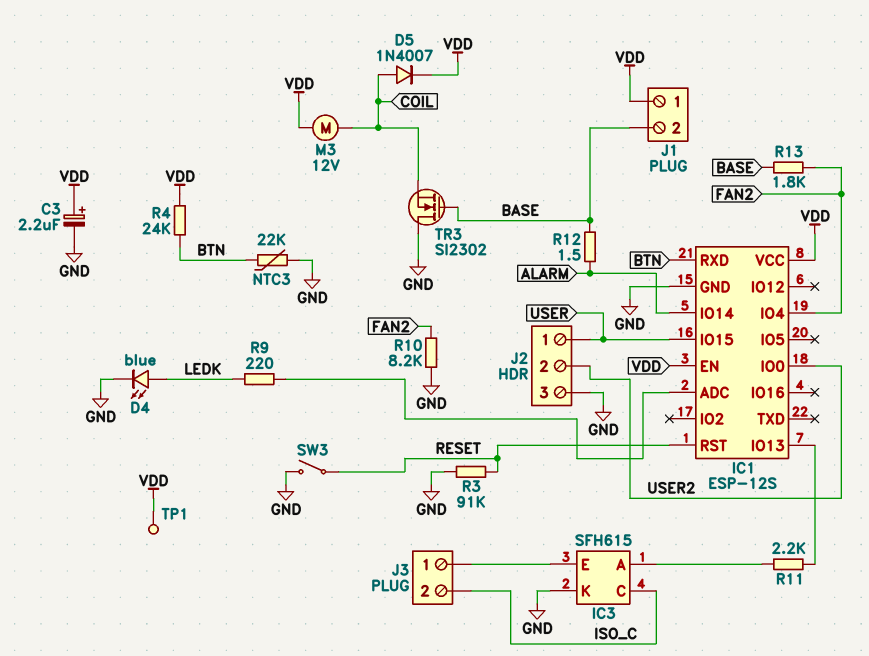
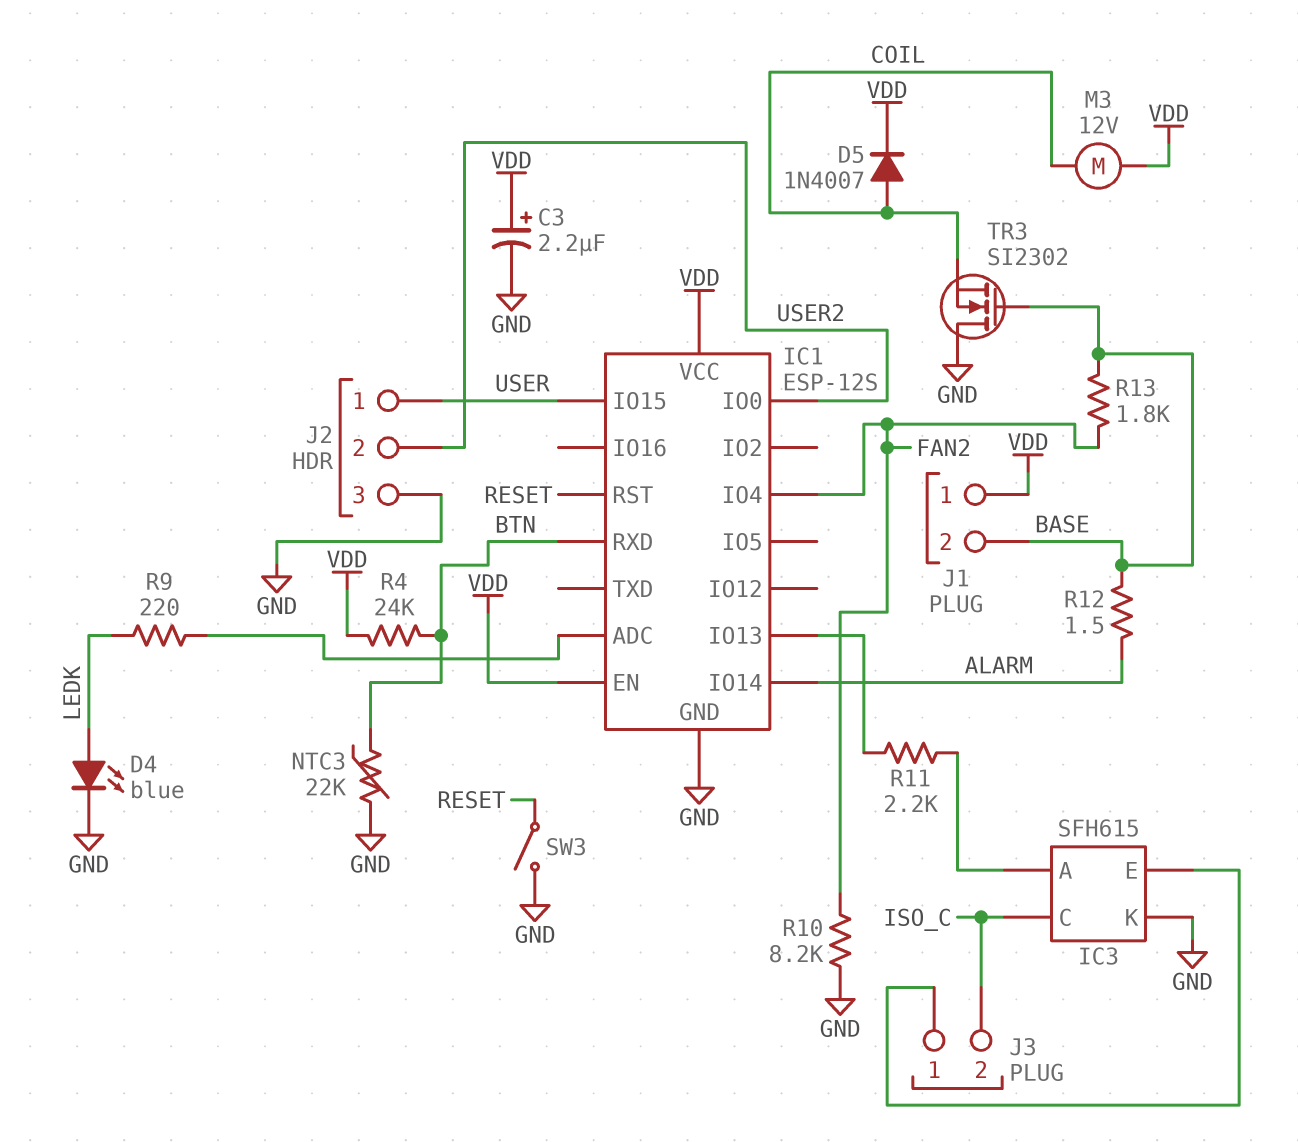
R3: 91k (GND, RESET) -> none
TP1: test point (VDD) -> none

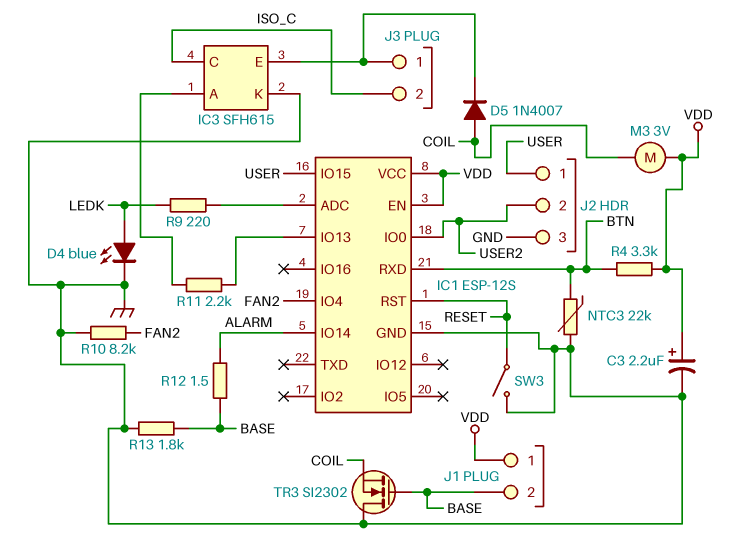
D5: diode 1N4007 (A COIL, K VDD) -> diode 1N4007 (A COIL, K IC3/E)
M3: motor 12V (COIL, VDD) -> motor 3V (COIL, VDD)
R4: 24k (BTN, VDD) -> 3.3k (BTN, VDD)
R13: 1.8k (BASE, FAN2) -> 1.8k (BASE, GND)

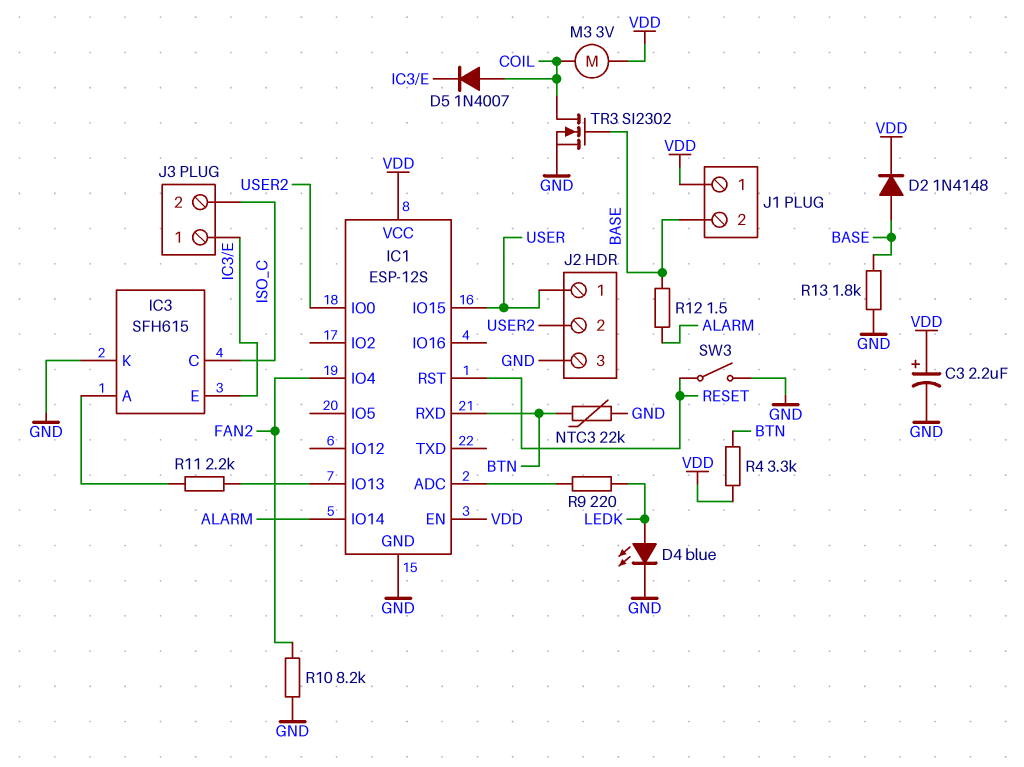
D2: none -> diode 1N4148 (A BASE, K VDD)
TR3: NMOS SI2302 (G BASE, D GND, S COIL) -> NMOS SI2302 (G BASE, D COIL, S GND)

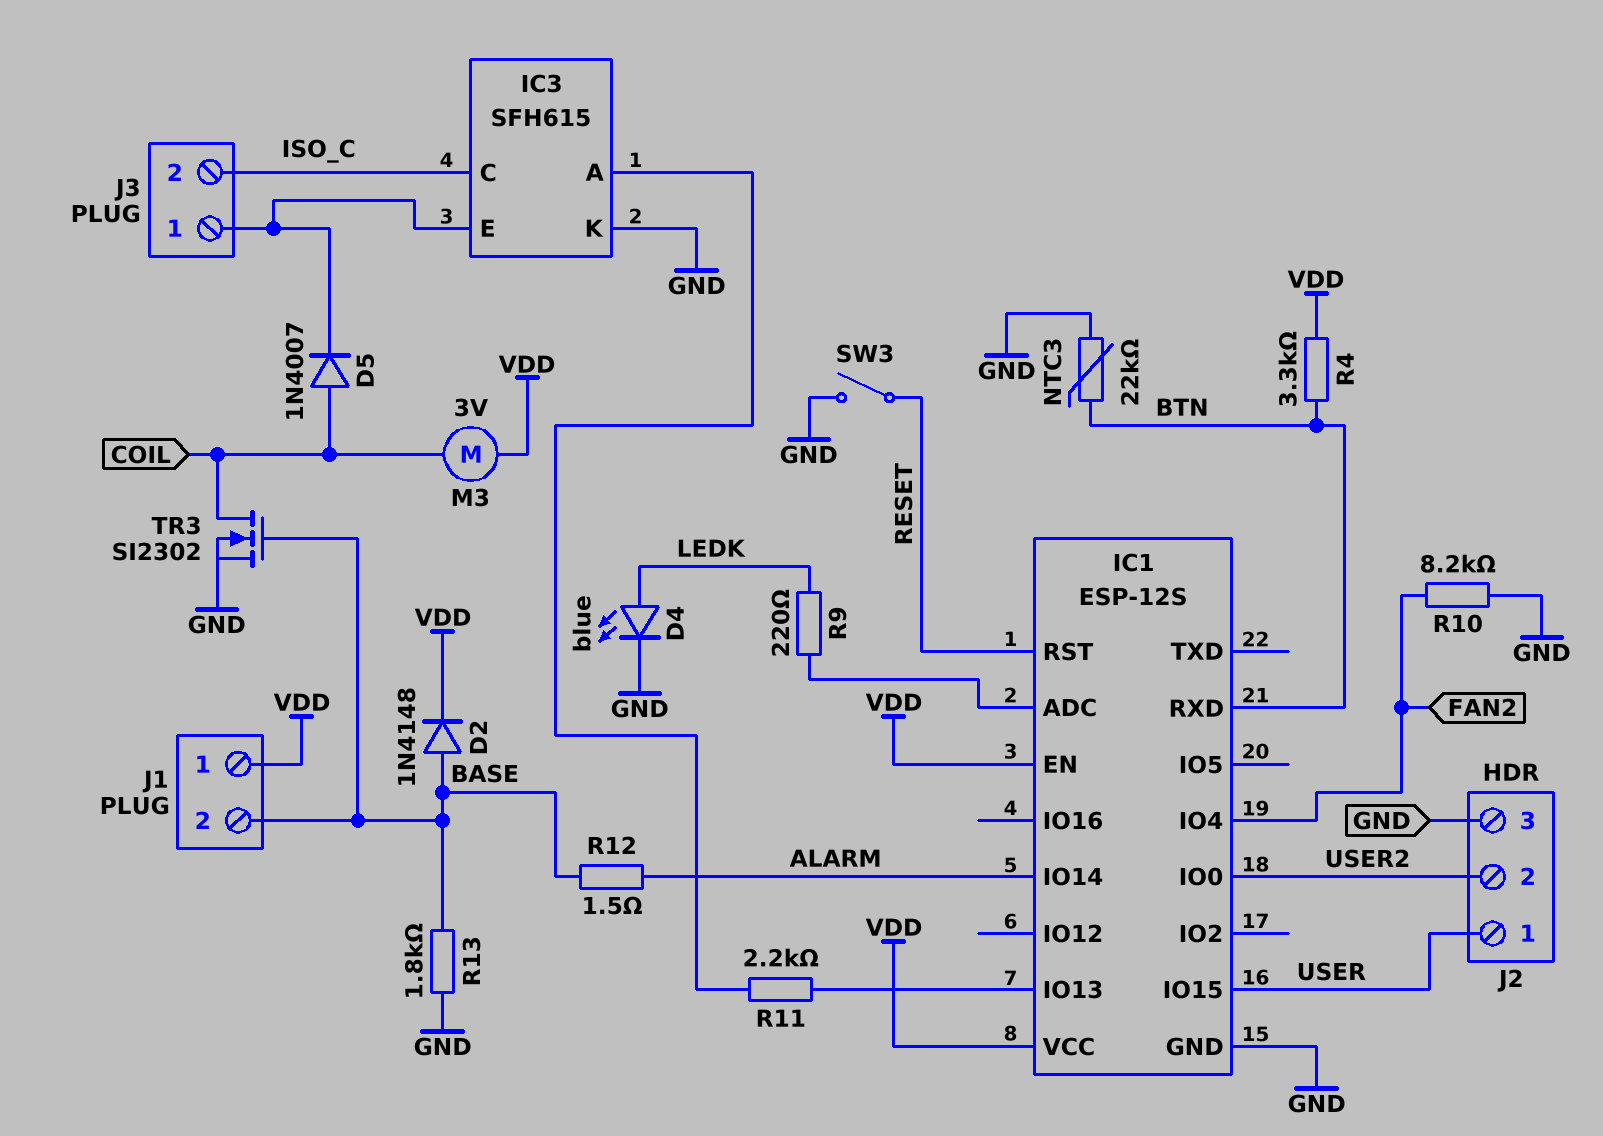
C3: 2.2uF (plus VDD, minus GND) -> none

